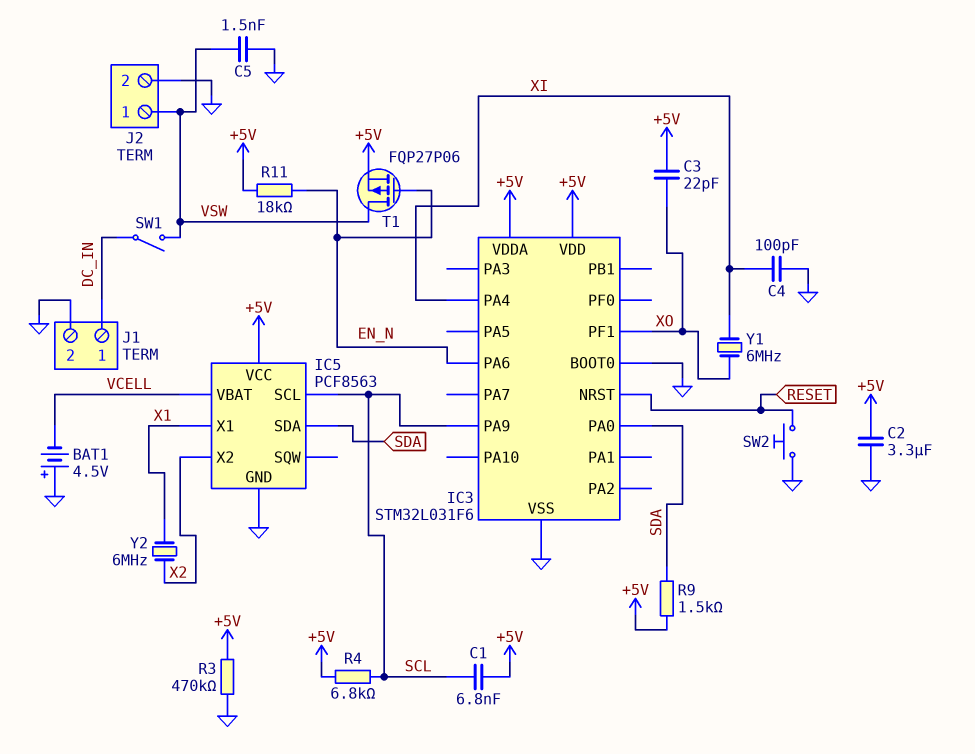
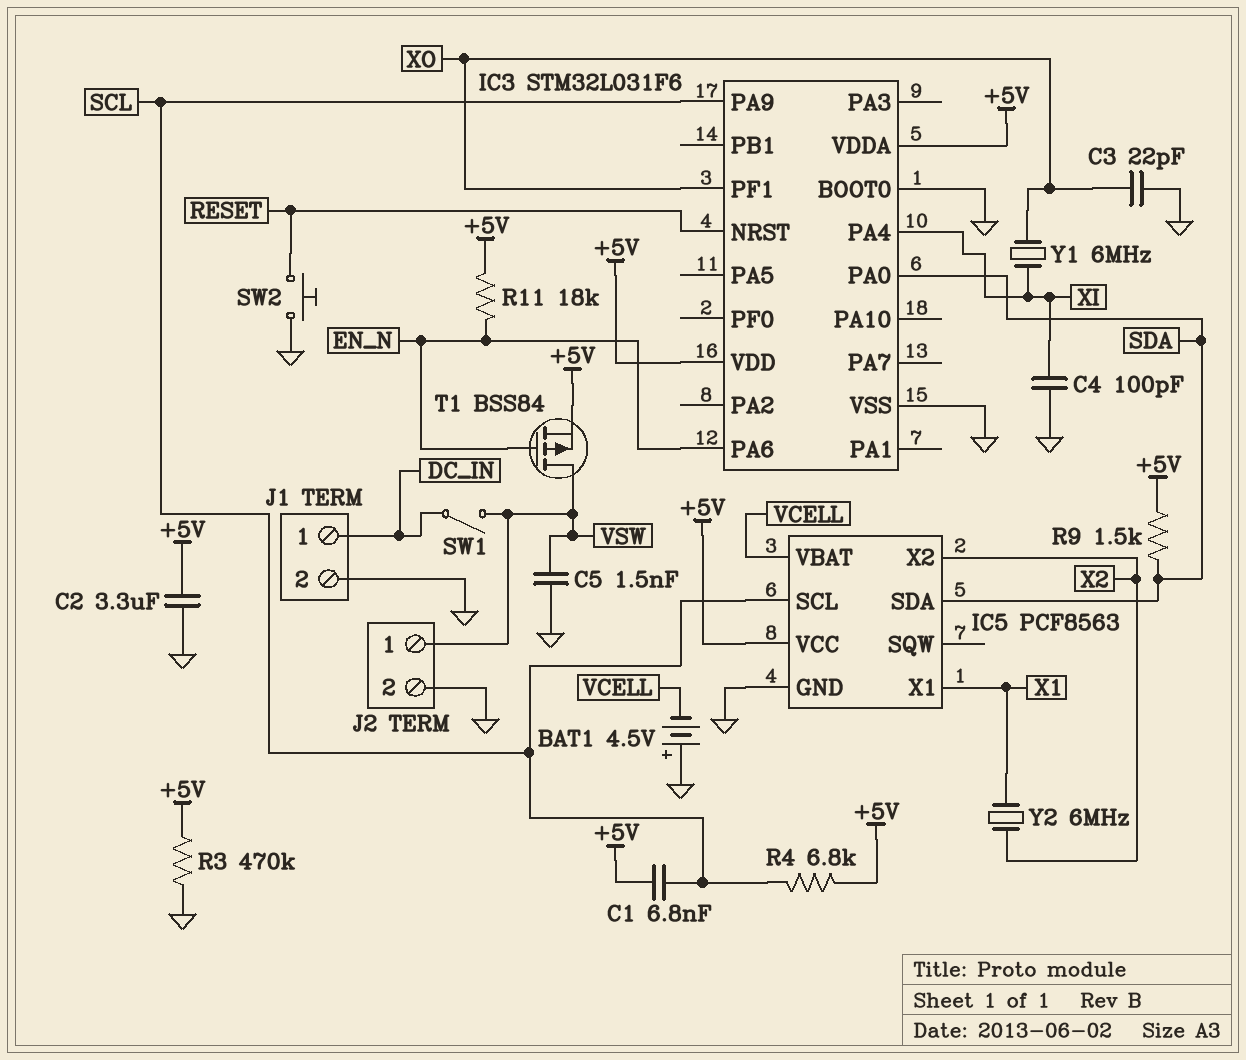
C3: 22pF (+5V, XO) -> 22pF (GND, XO)
T1: PMOS FQP27P06 (G EN_N, D VSW, S +5V) -> PMOS BSS84 (G EN_N, D VSW, S +5V)

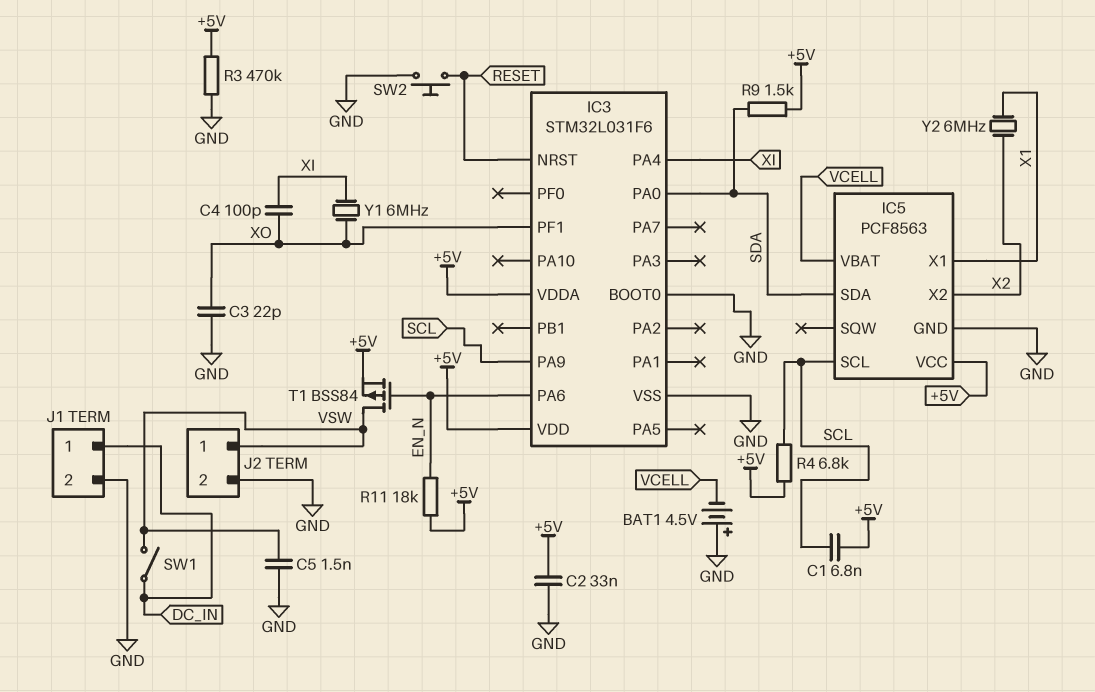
C2: 3.3uF (+5V, GND) -> 33nF (+5V, GND)
C4: 100pF (GND, XI) -> 100pF (XI, XO)

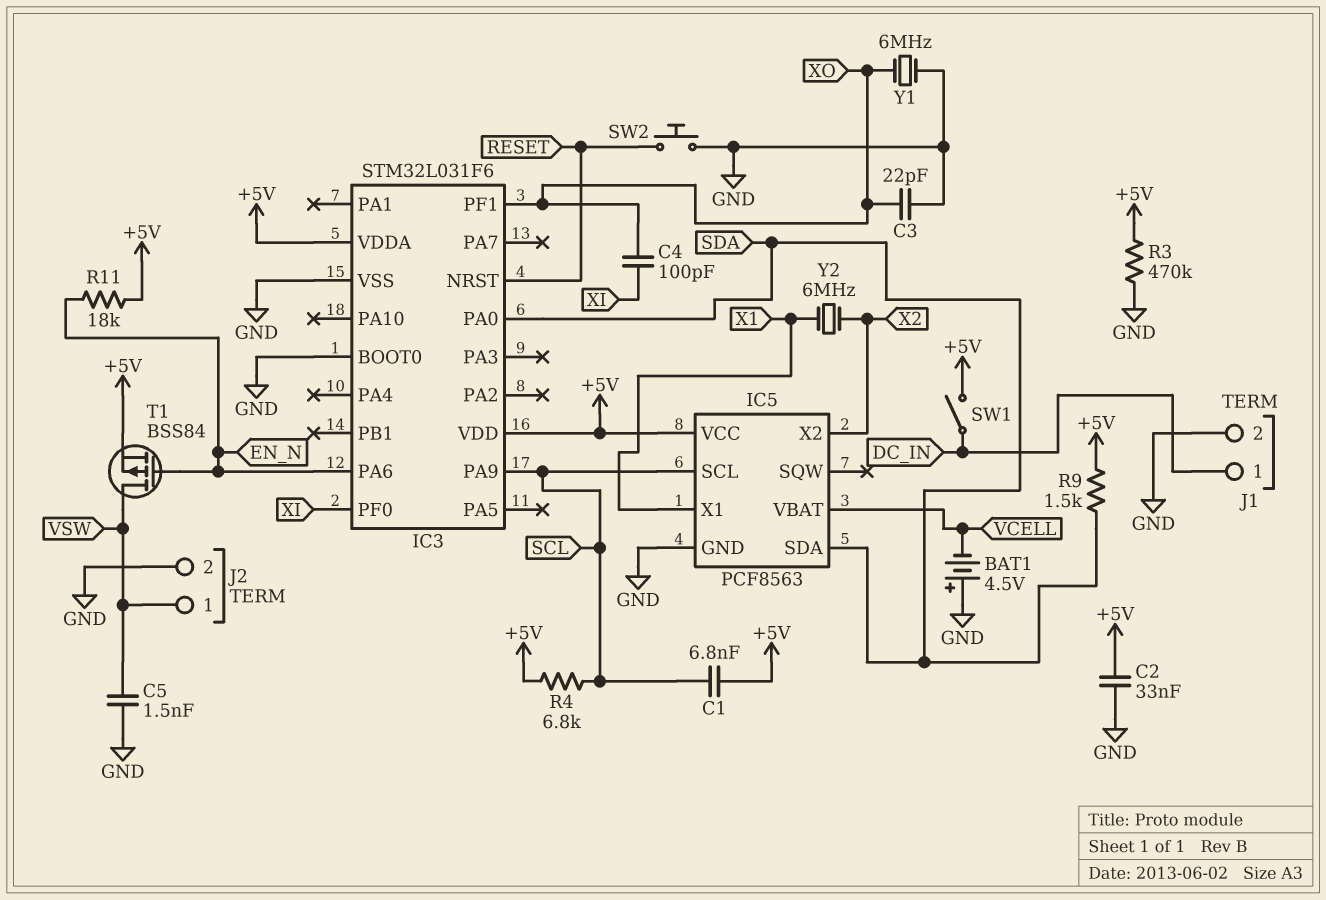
IC3 pin PA4: XI -> none
IC3 pin PF0: none -> XI
SW1: switch (DC_IN, VSW) -> switch (+5V, DC_IN)
Y1: 6MHz (XI, XO) -> 6MHz (GND, XO)

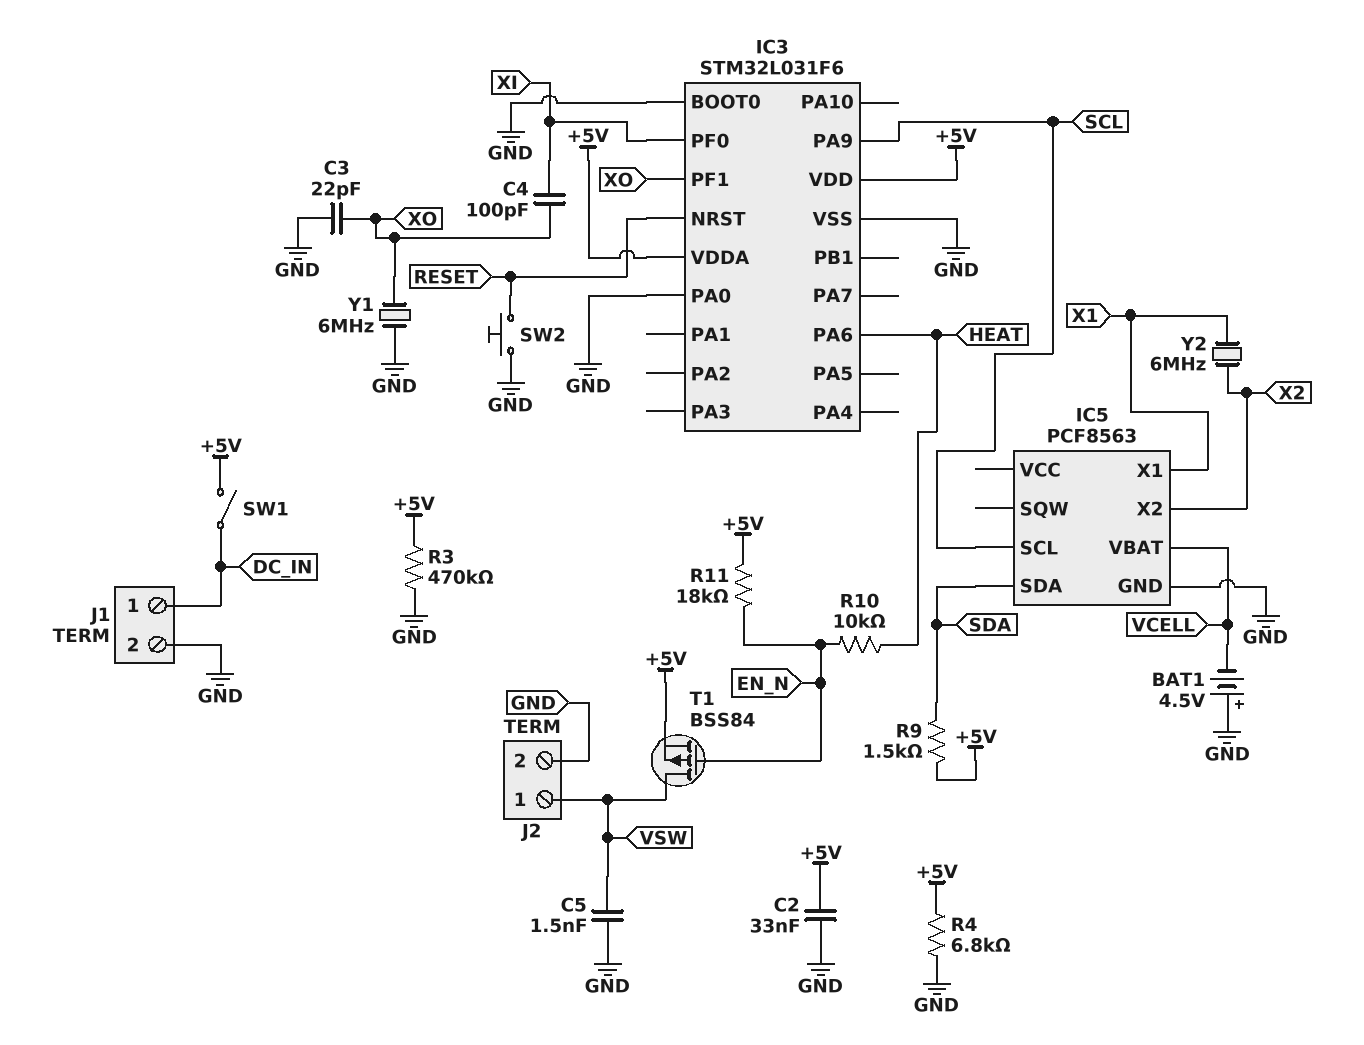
C1: 6.8nF (+5V, SCL) -> none
IC3 pin PA0: SDA -> GND
IC3 pin PA6: EN_N -> HEAT
IC5 pin VCC: +5V -> none
R4: 6.8k (+5V, SCL) -> 6.8k (+5V, GND)
R10: none -> 10k (EN_N, HEAT)

